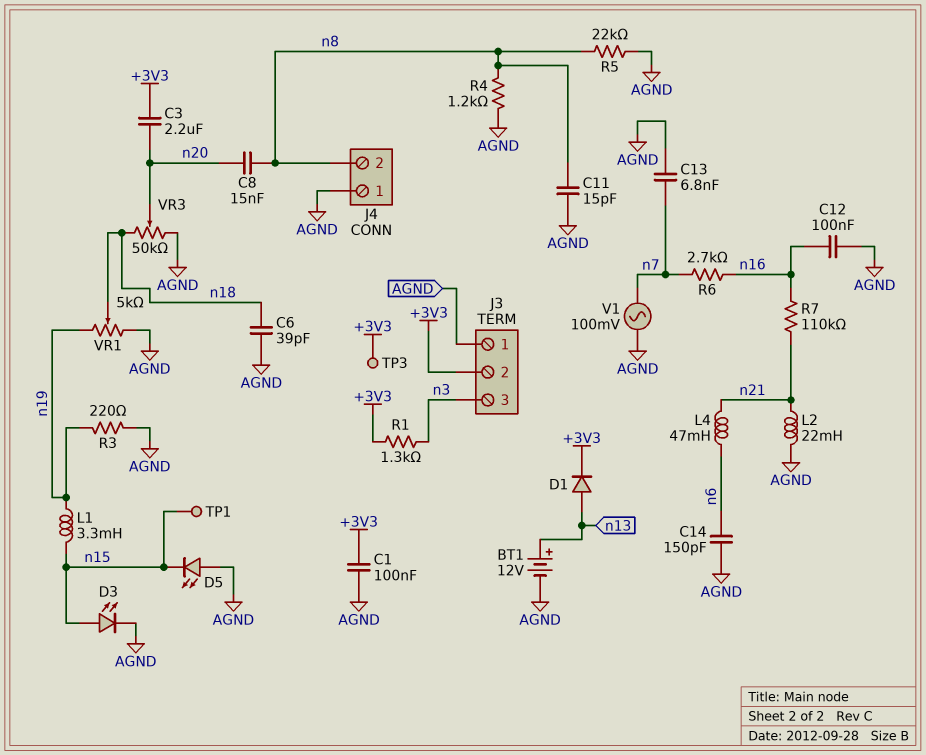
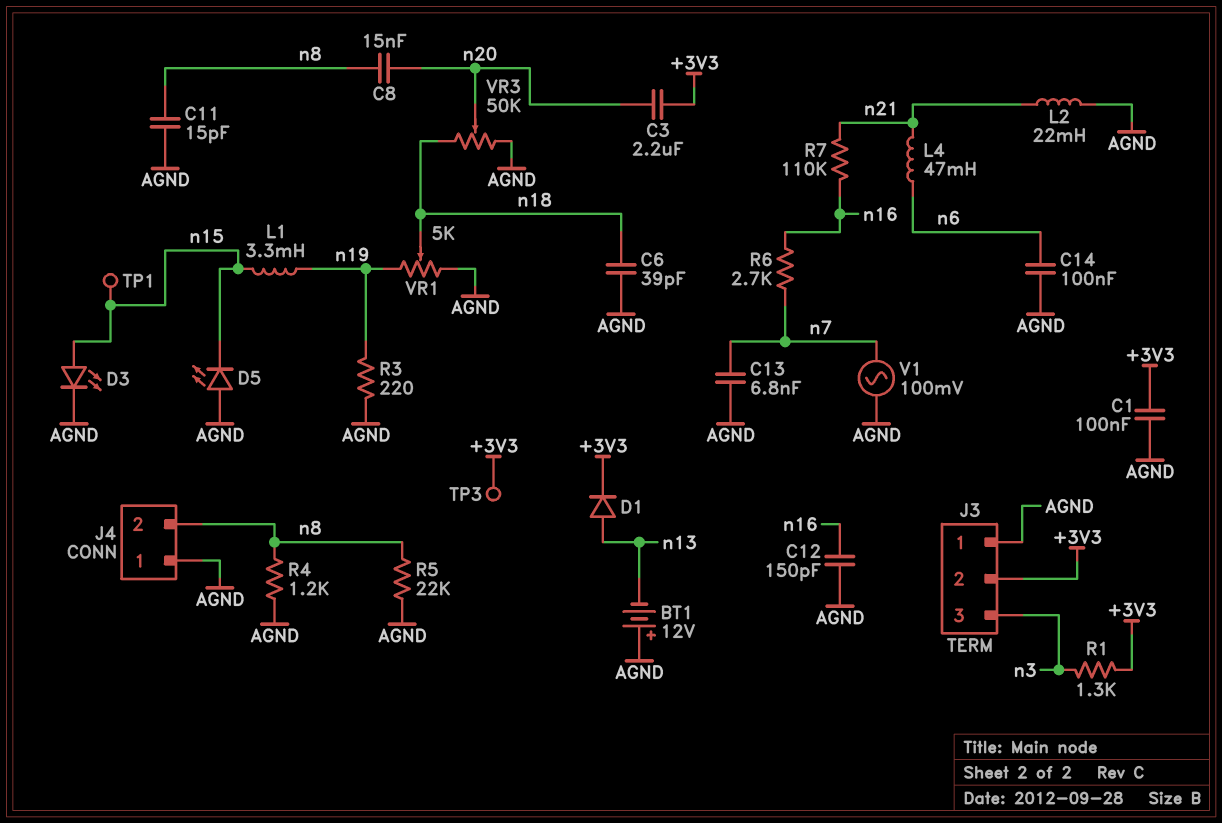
BT1: 12V (plus n13, minus AGND) -> 12V (plus AGND, minus n13)
C12: 100nF (AGND, n16) -> 150pF (AGND, n16)
C14: 150pF (AGND, n6) -> 100nF (AGND, n6)

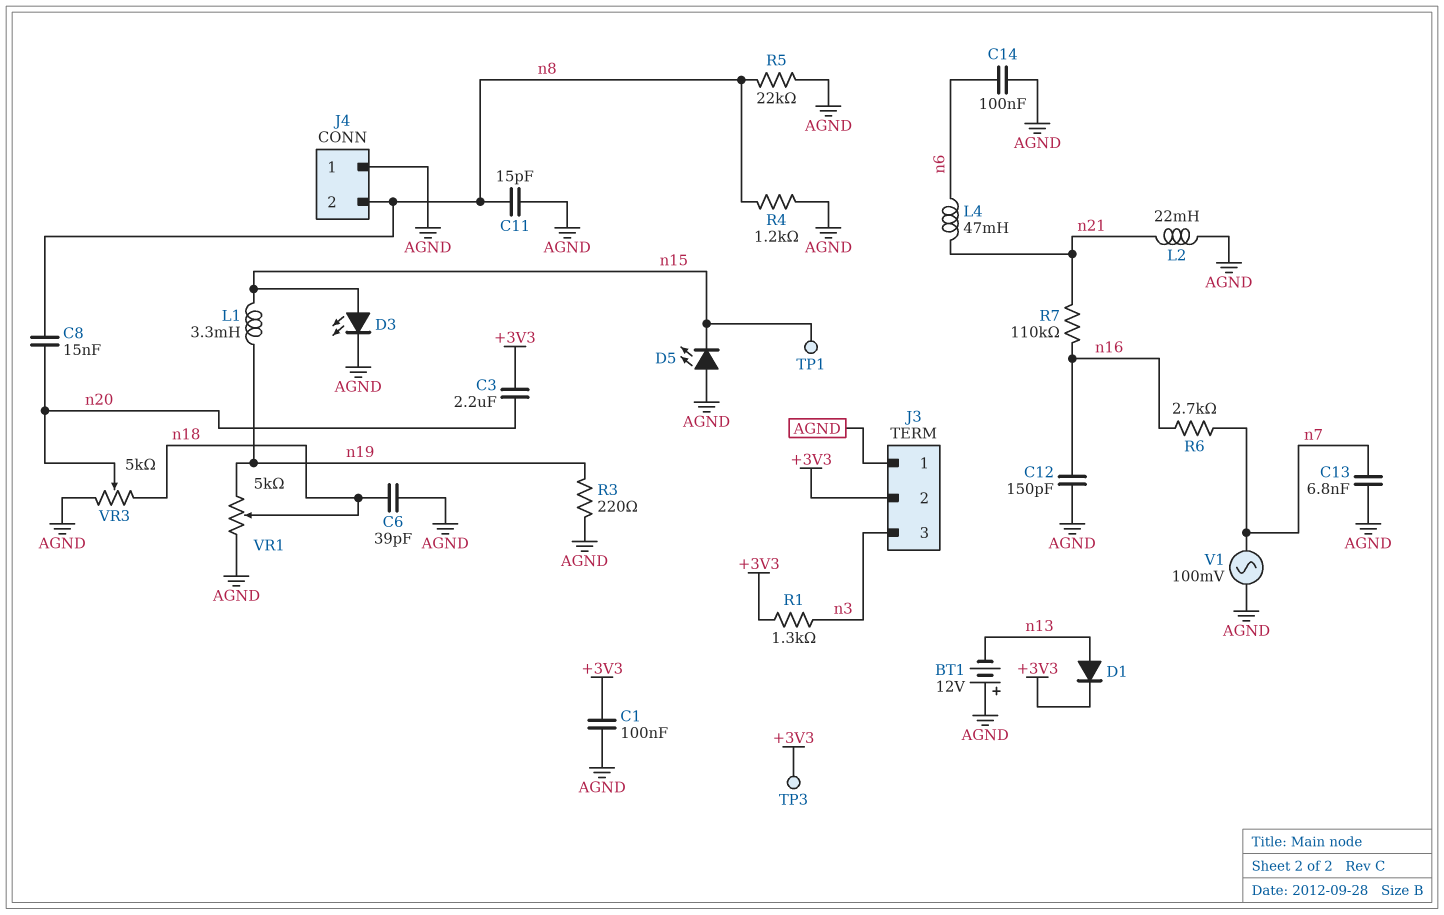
VR3: 50k (AGND, n18, wiper n20) -> 5k (AGND, n18, wiper n20)

